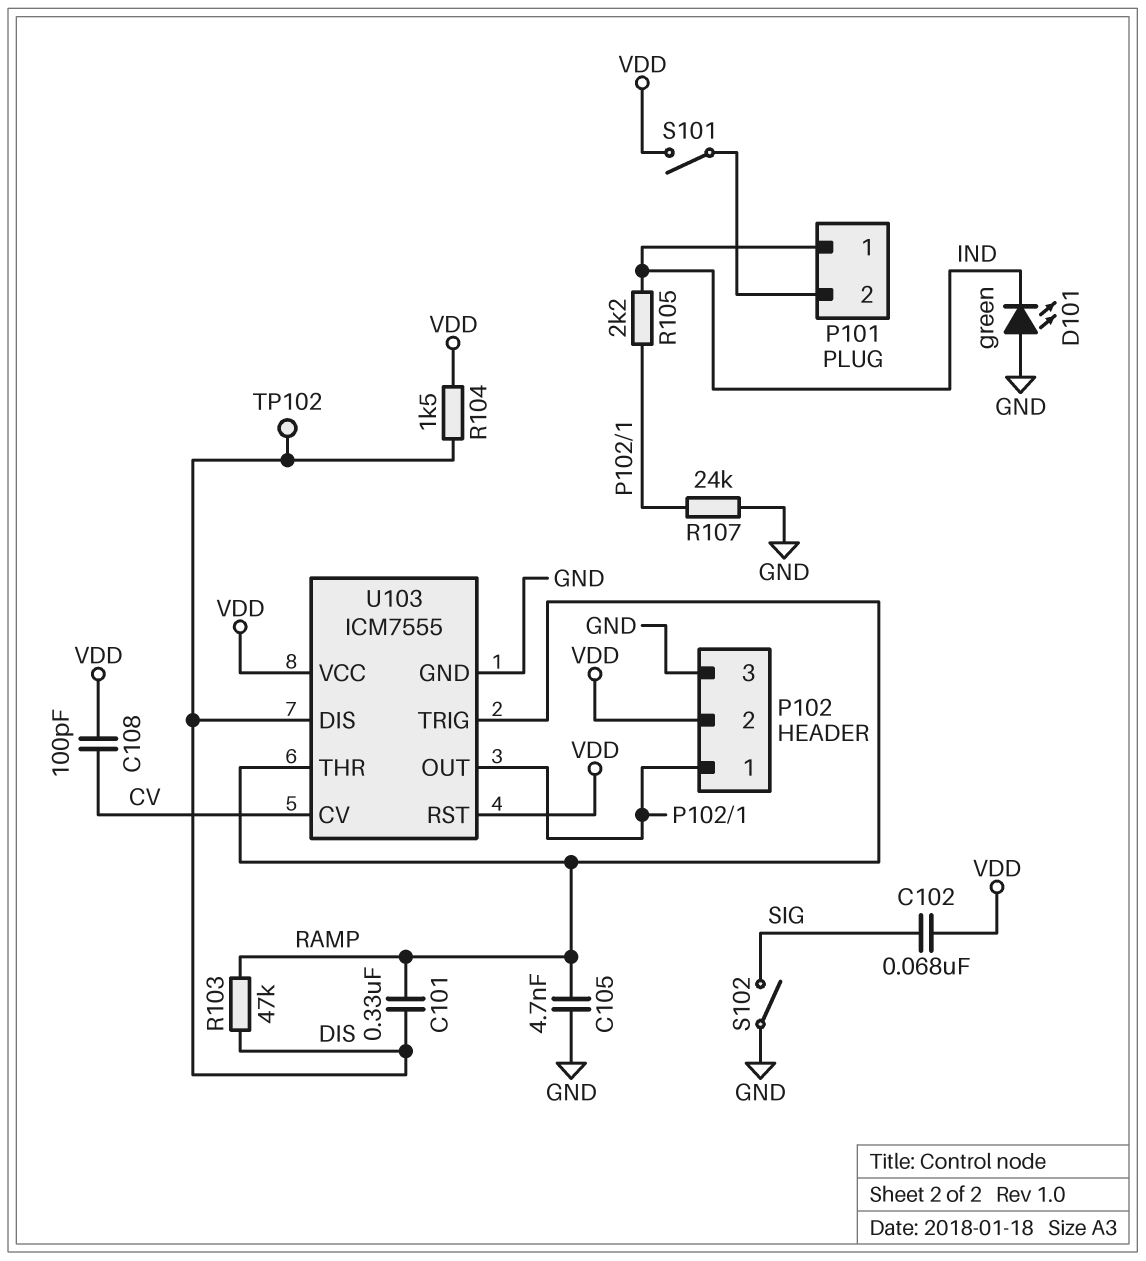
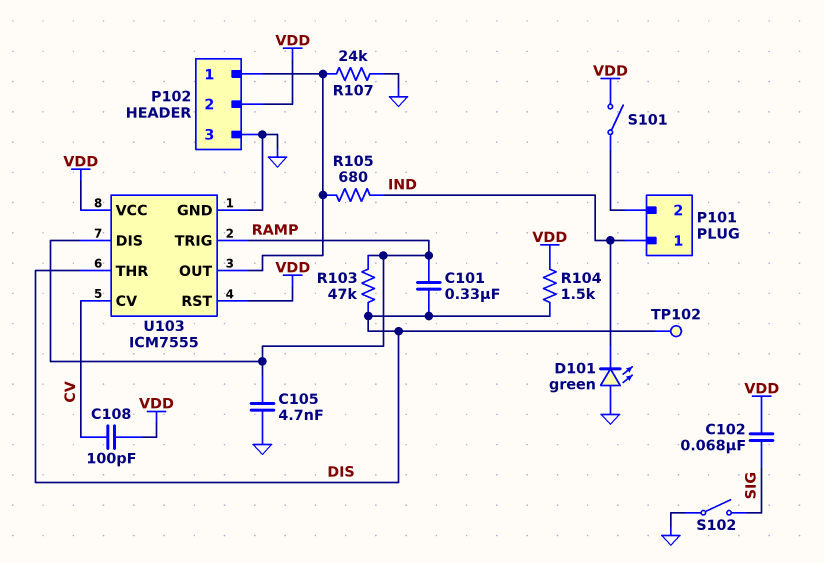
R105: 2.2k (IND, P102/1) -> 680 (IND, P102/1)
U103 pin DIS: DIS -> RAMP
U103 pin THR: RAMP -> DIS

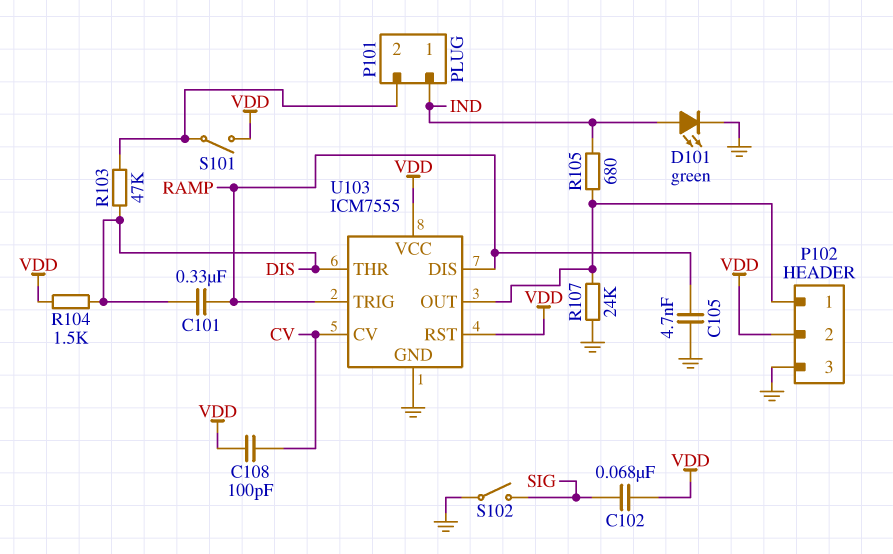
D101: LED green (A GND, K IND) -> LED green (A IND, K GND)
R103: 47k (DIS, RAMP) -> 47k (DIS, P101/2)
TP102: test point (DIS) -> none

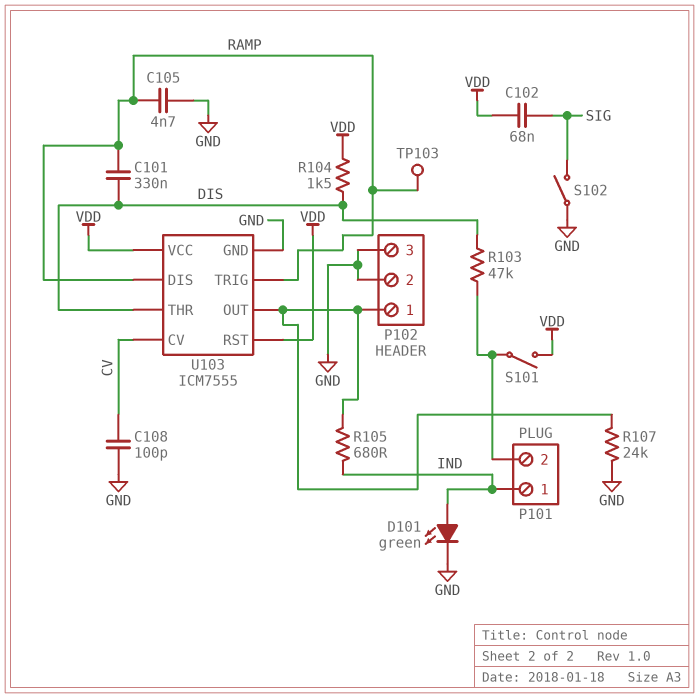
C108: 100pF (CV, VDD) -> 100pF (CV, GND)
P102 pin 2: VDD -> GND
TP103: none -> test point (RAMP)

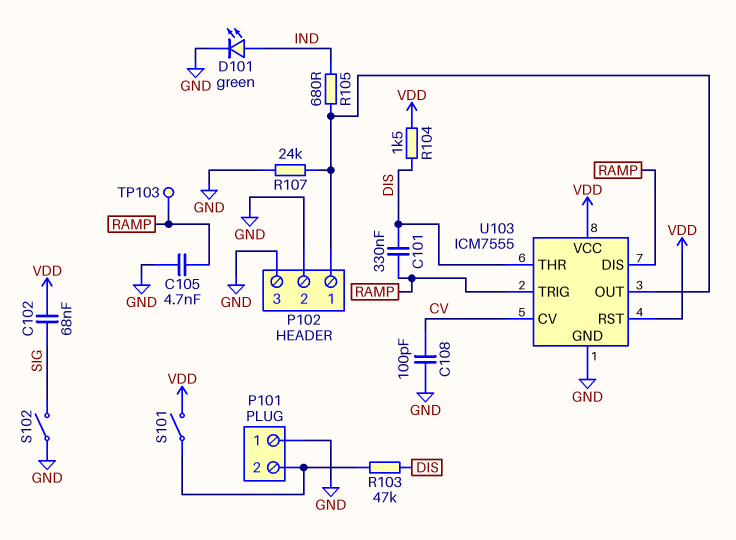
P101 pin 1: IND -> GND

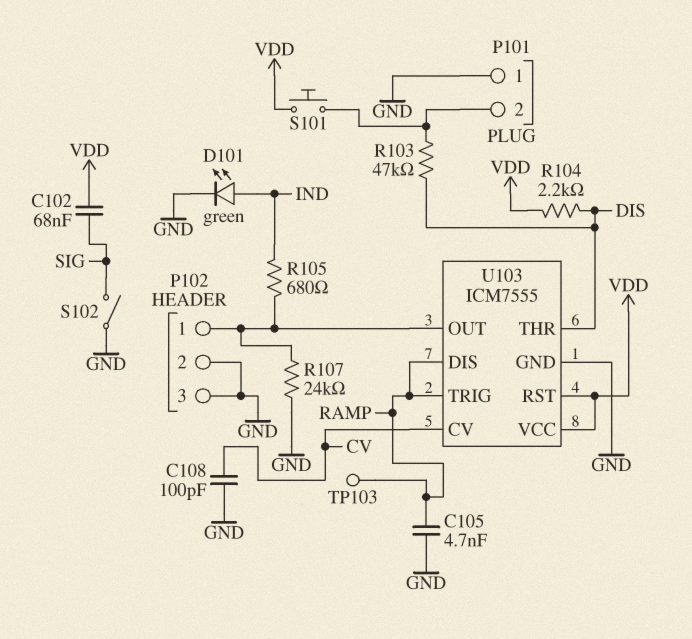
C101: 330nF (DIS, RAMP) -> none
R104: 1.5k (DIS, VDD) -> 2.2k (DIS, VDD)
S101: switch (P101/2, VDD) -> button (P101/2, VDD)

